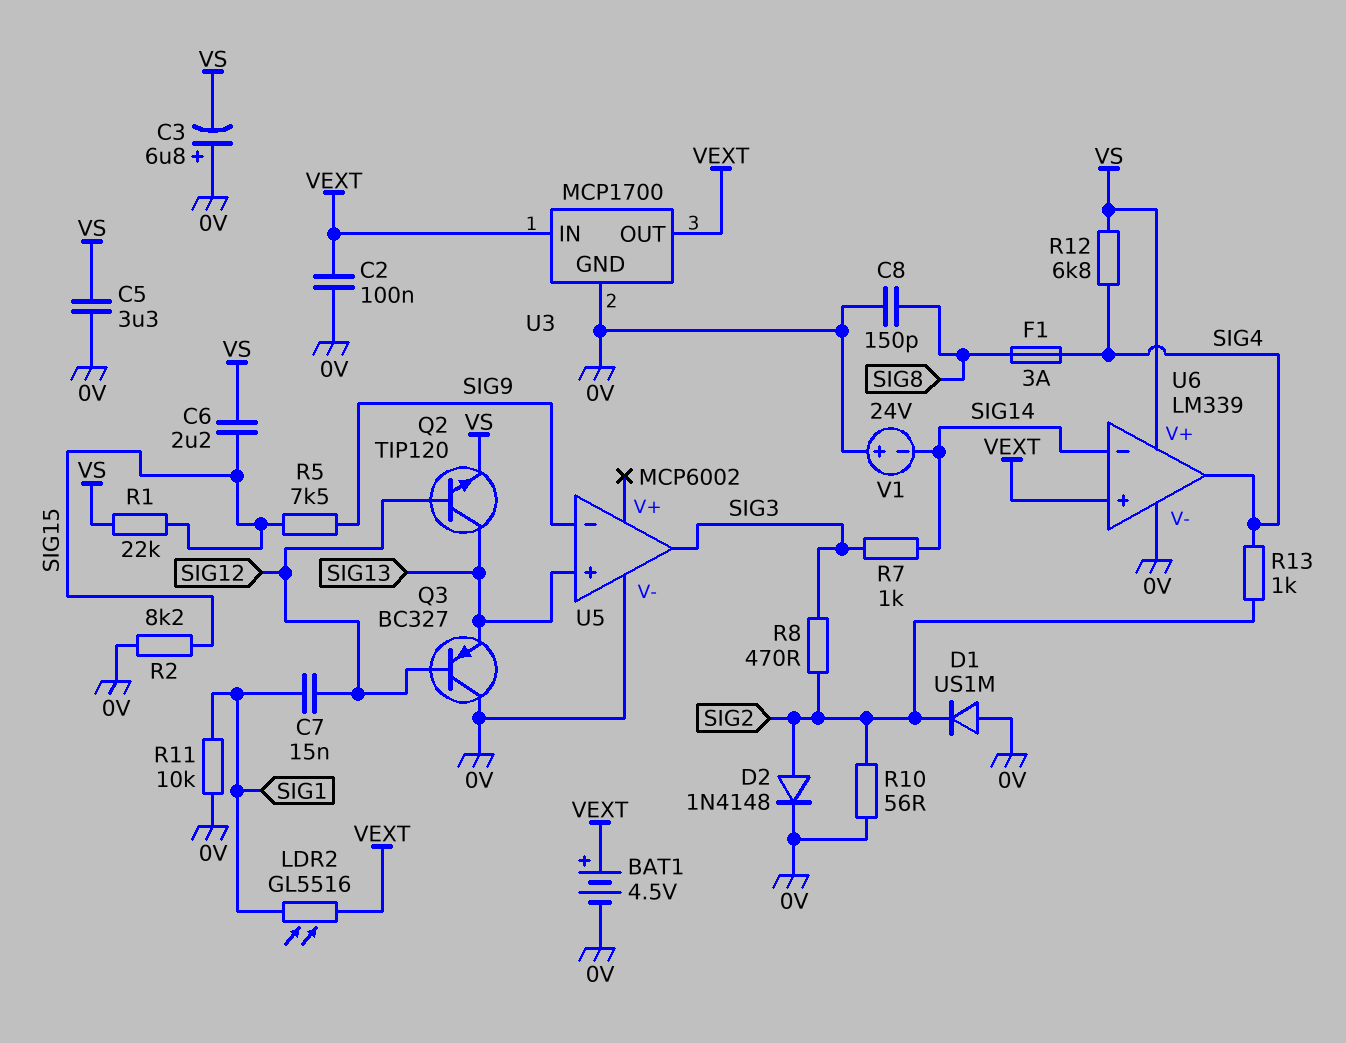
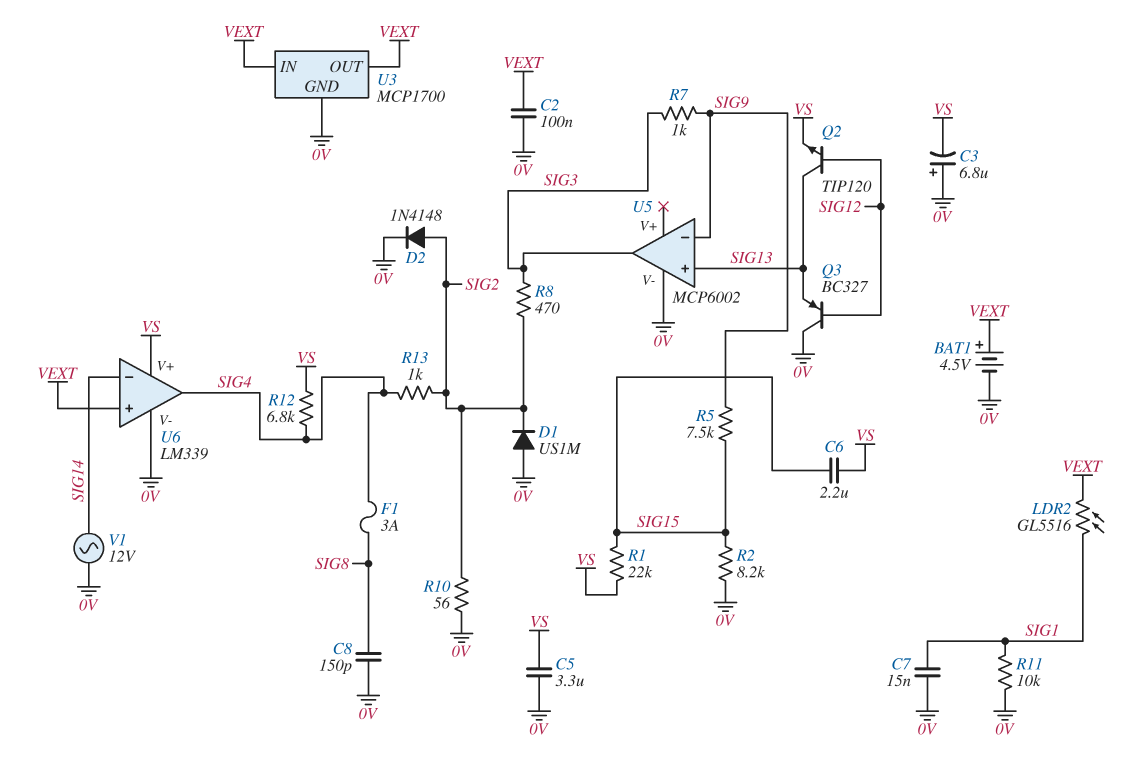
C7: 15nF (SIG1, SIG12) -> 15nF (0V, SIG1)
R7: 1k (SIG3, SIG14) -> 1k (SIG3, SIG9)
V1: 24V (plus 0V, minus SIG14) -> AC 12V (0V, SIG14)

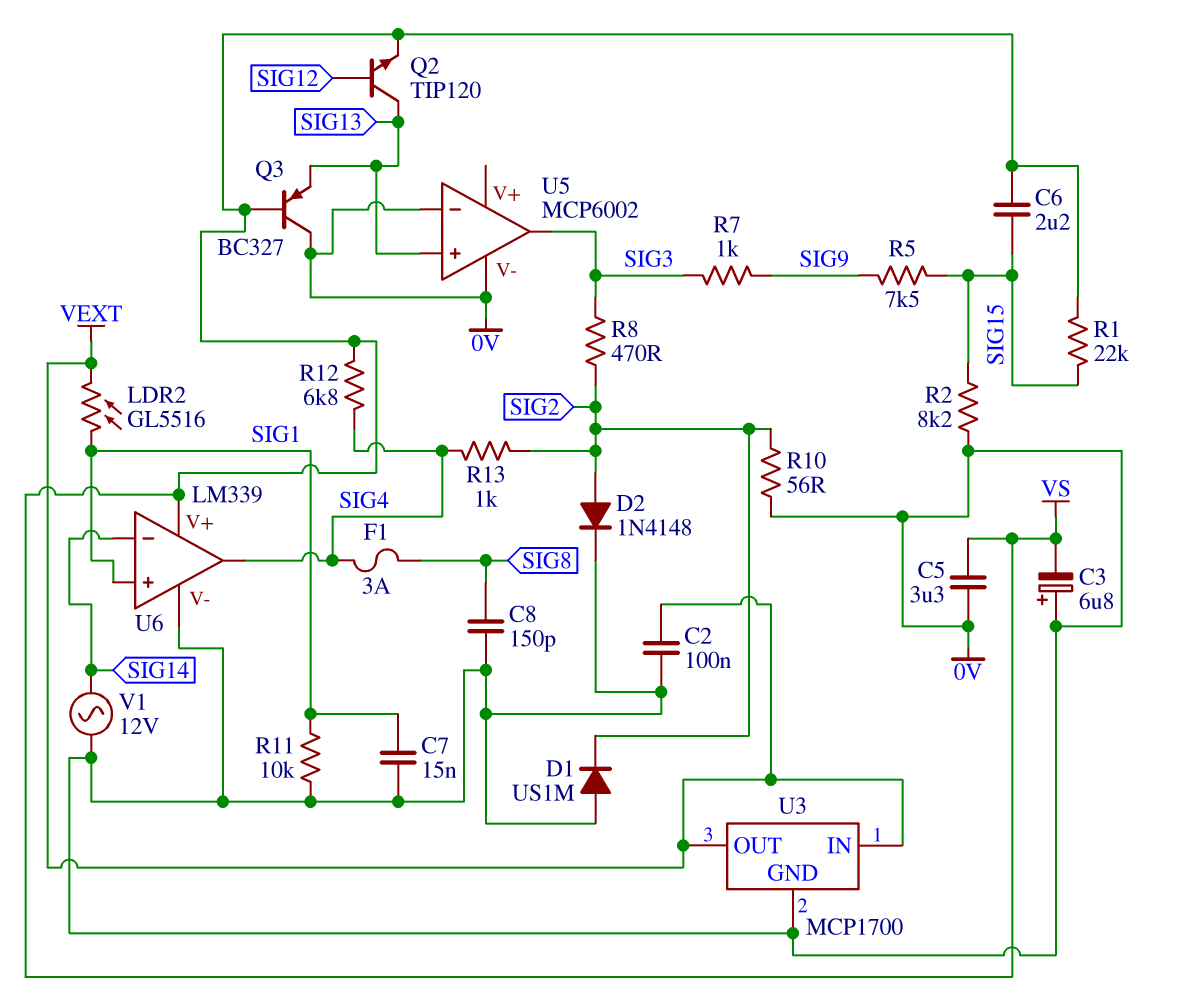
BAT1: 4.5V (plus VEXT, minus 0V) -> none
Q3: PNP BC327 (B SIG12, C 0V, E SIG13) -> PNP BC327 (B VS, C 0V, E SIG13)
U5 pin in-: SIG9 -> 0V
U6 pin in+: VEXT -> SIG1

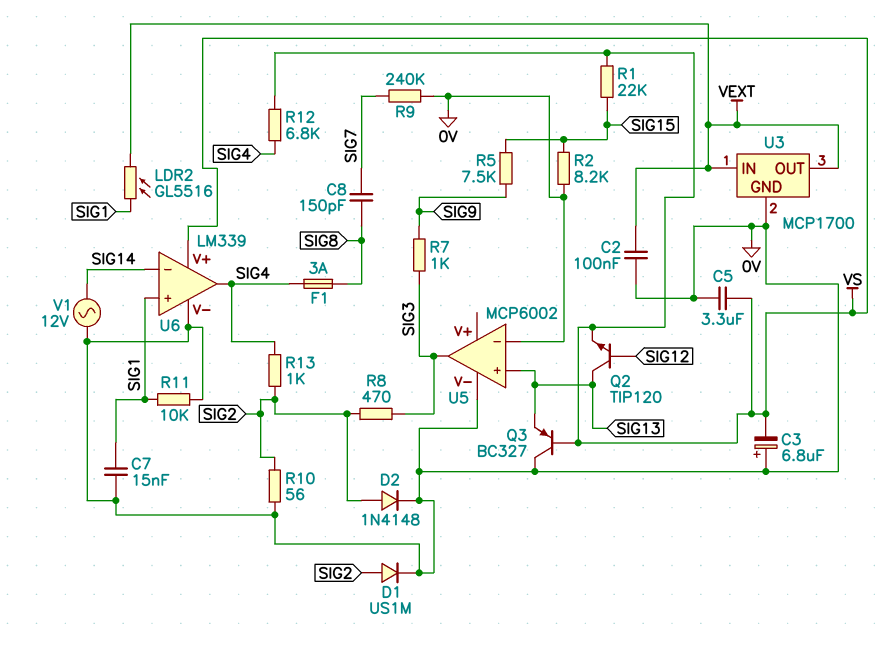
C6: 2.2uF (SIG15, VS) -> none
C8: 150pF (0V, SIG8) -> 150pF (SIG7, SIG8)
D1: diode US1M (A 0V, K SIG2) -> diode US1M (A SIG2, K 0V)
R9: none -> 240k (0V, SIG7)

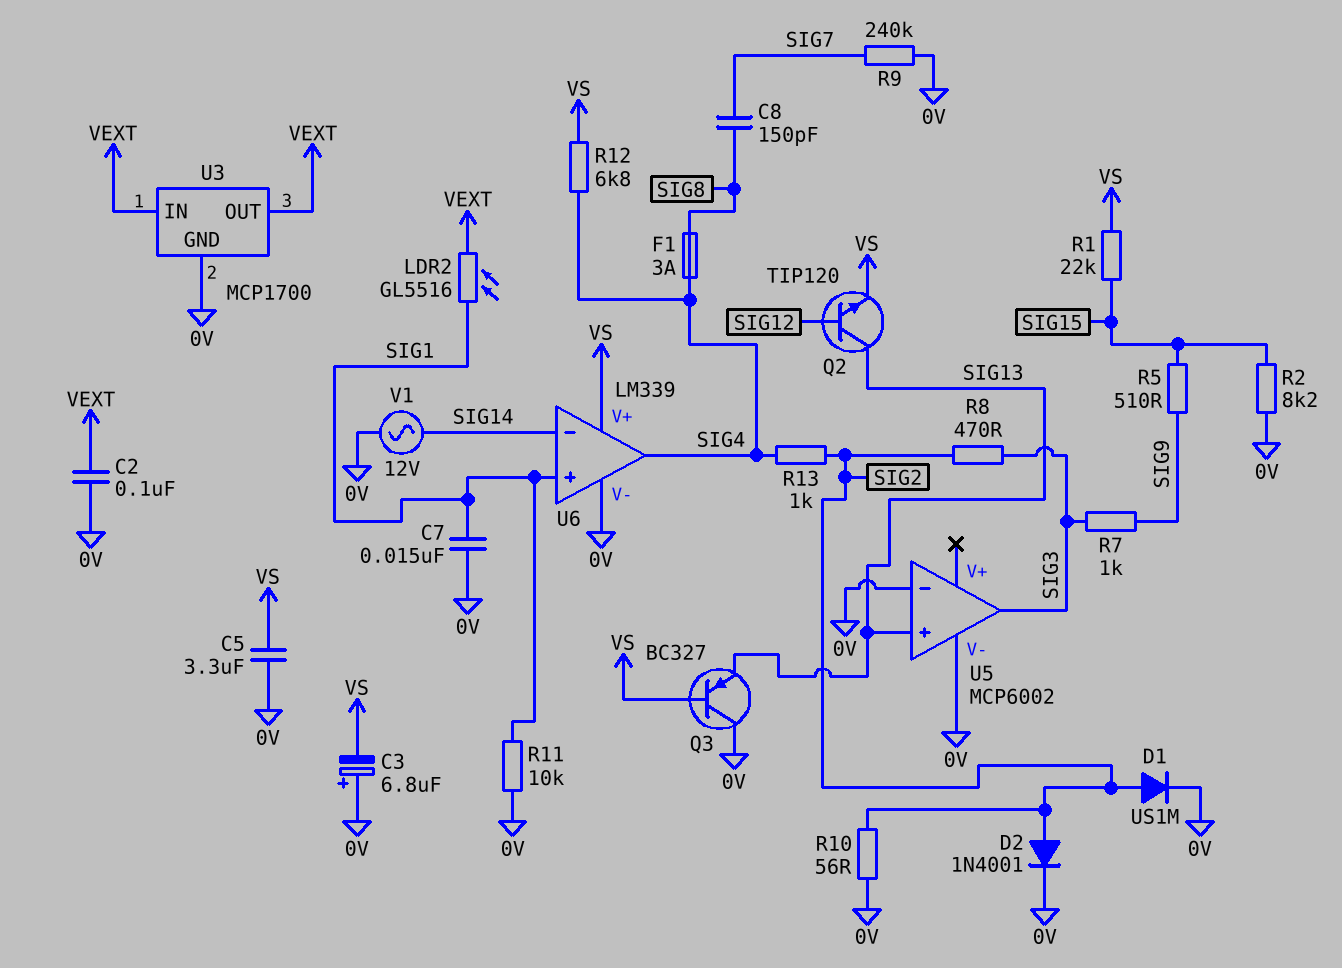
D2: diode 1N4148 (A SIG2, K 0V) -> diode 1N4001 (A SIG2, K 0V)
R5: 7.5k (SIG9, SIG15) -> 510 (SIG9, SIG15)

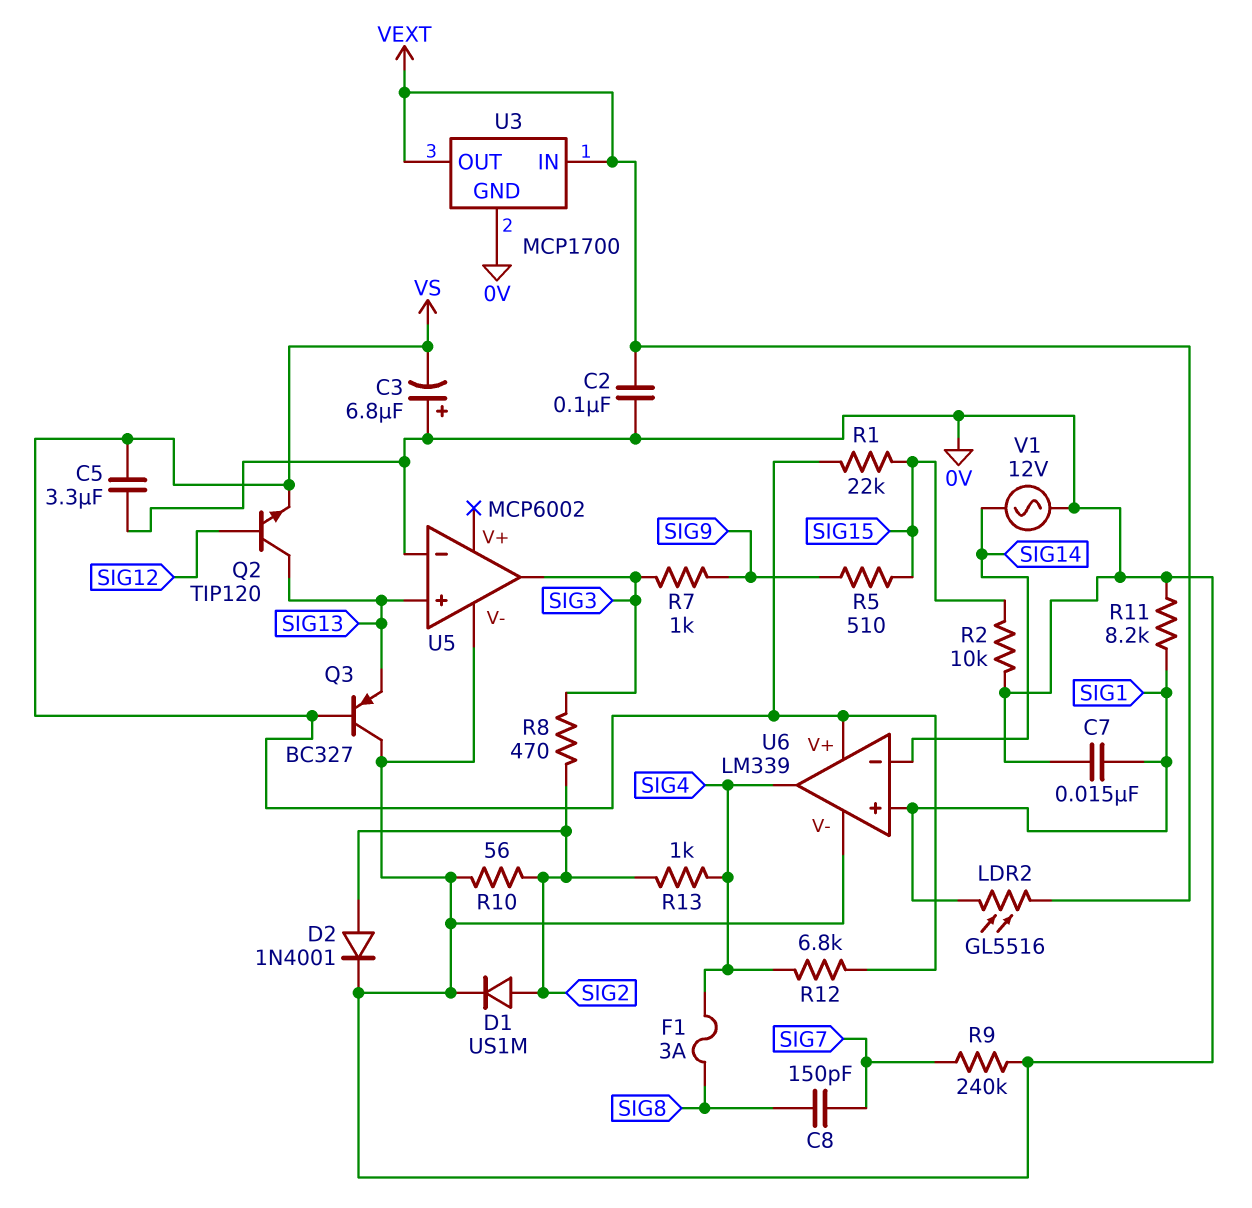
R2: 8.2k (0V, SIG15) -> 10k (0V, SIG15)
R11: 10k (0V, SIG1) -> 8.2k (0V, SIG1)

